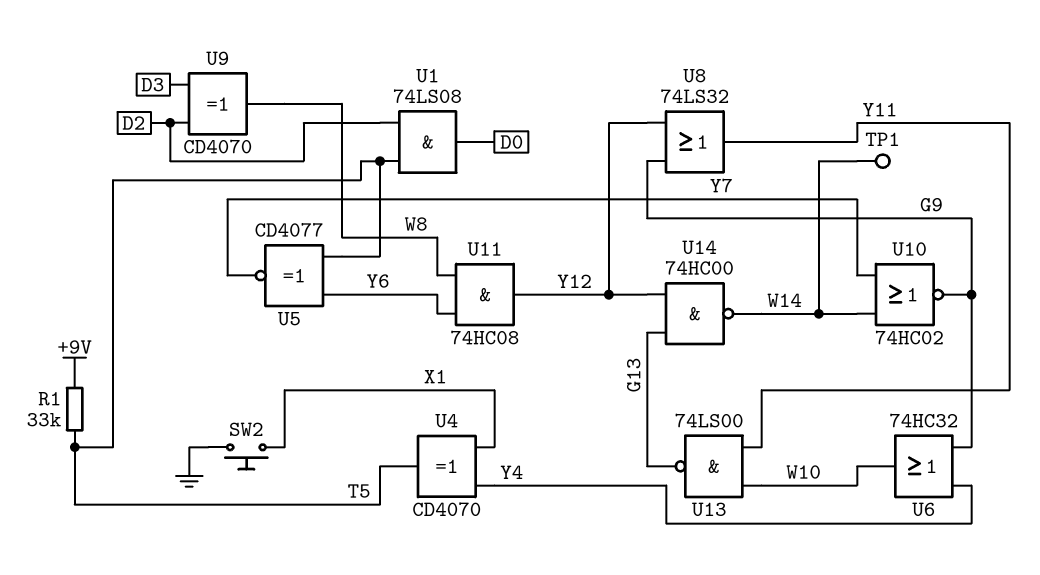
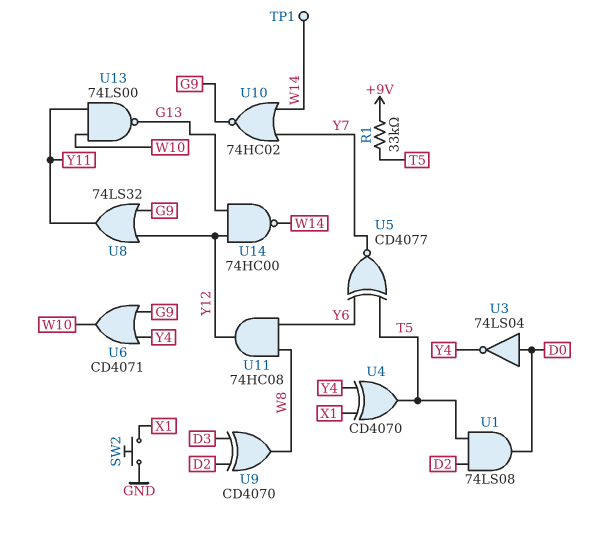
U3: none -> NOT 74LS04 (in D0, out Y4)
U6: OR 74HC32 (in G9, in Y4, out W10) -> OR CD4071 (in G9, in Y4, out W10)

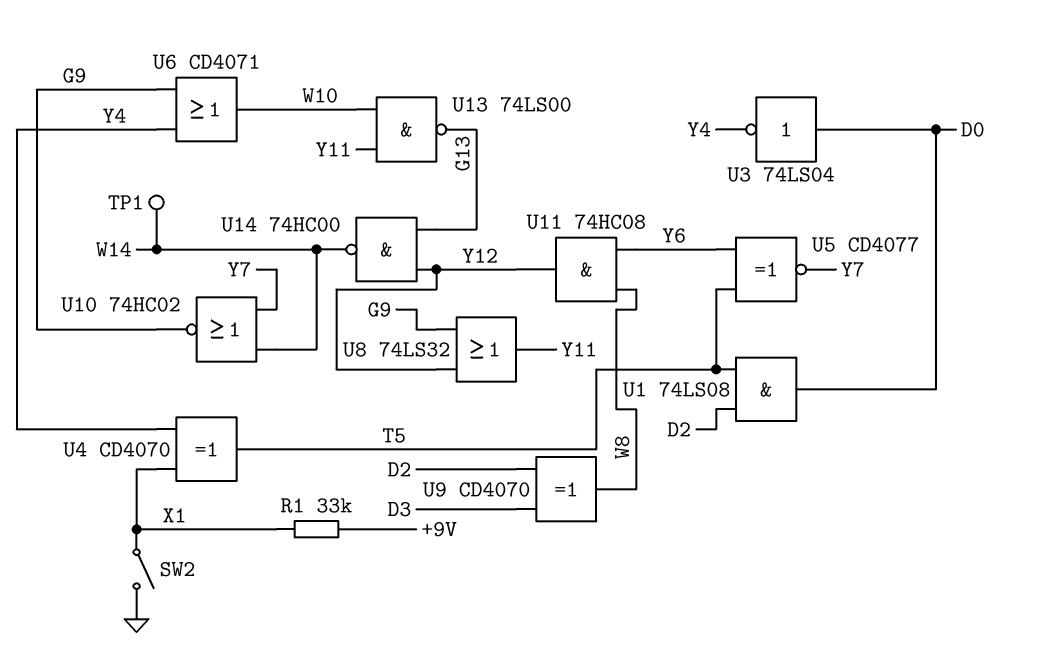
R1: 33k (+9V, T5) -> 33k (+9V, X1)
SW2: button (GND, X1) -> switch (GND, X1)

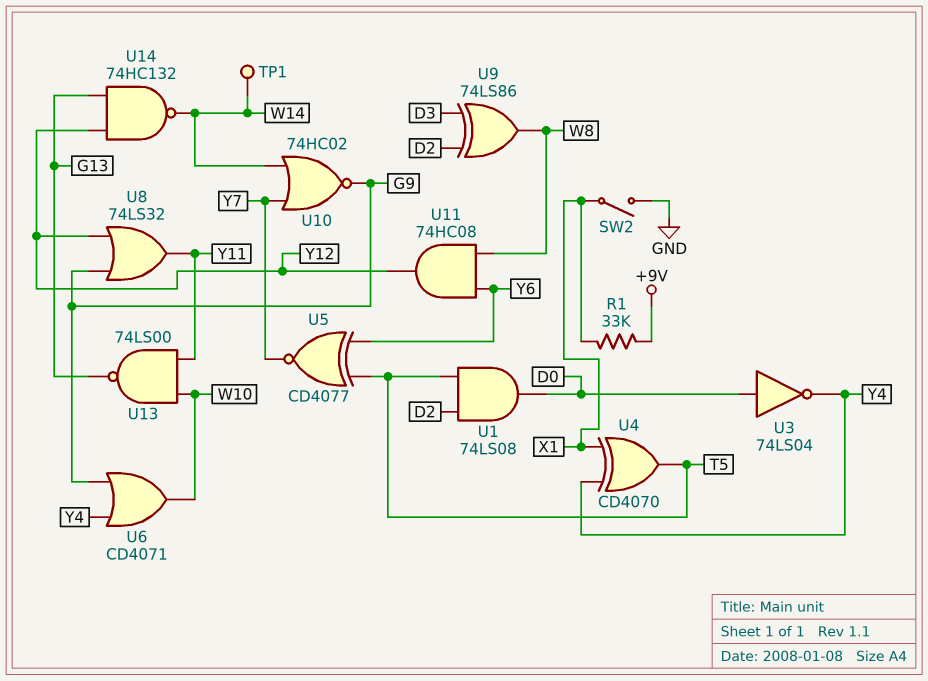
U9: XOR CD4070 (in D2, in D3, out W8) -> XOR 74LS86 (in D2, in D3, out W8)
U14: NAND 74HC00 (in G13, in Y12, out W14) -> NAND 74HC132 (in G13, in Y12, out W14)

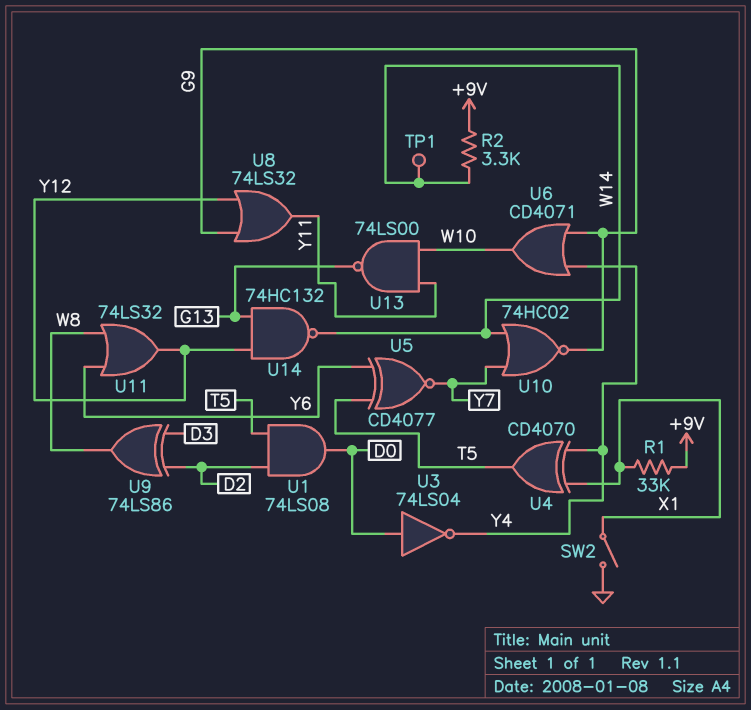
R2: none -> 3.3k (+9V, W14)
U11: AND 74HC08 (in W8, in Y6, out Y12) -> OR 74LS32 (in W8, in Y6, out Y12)

